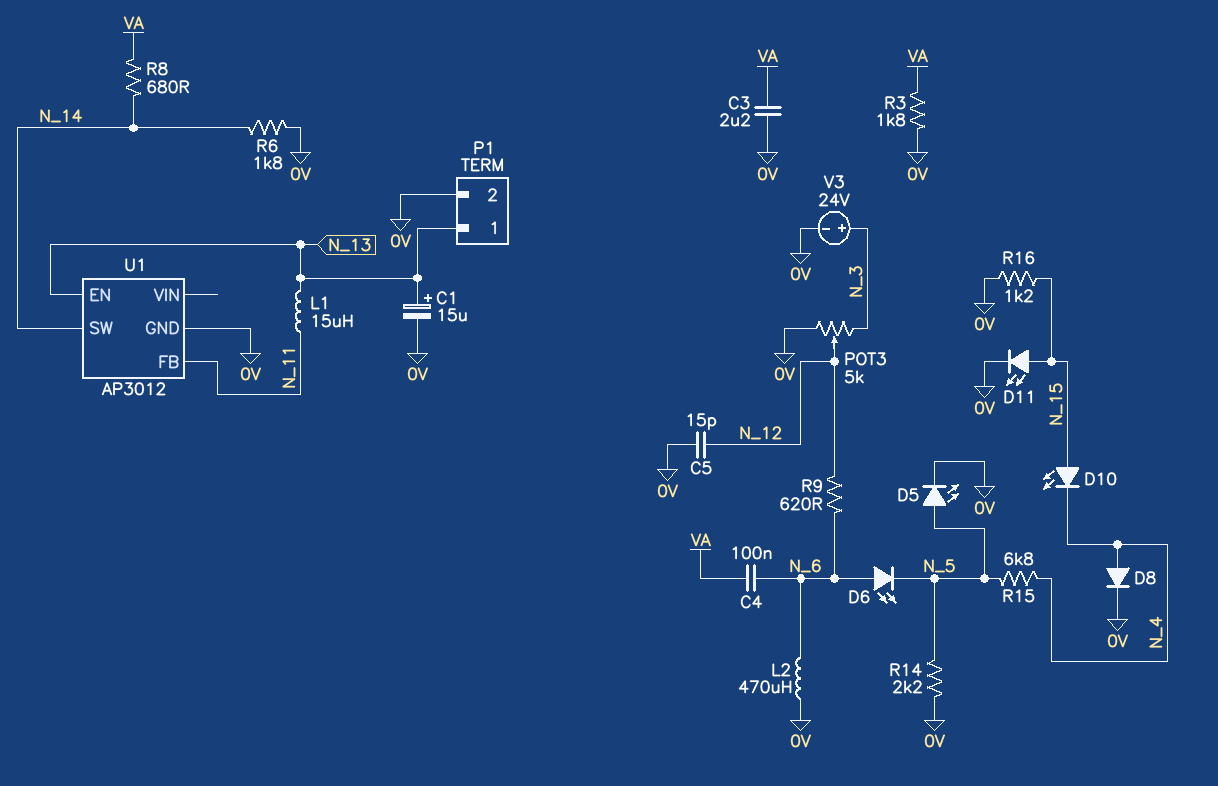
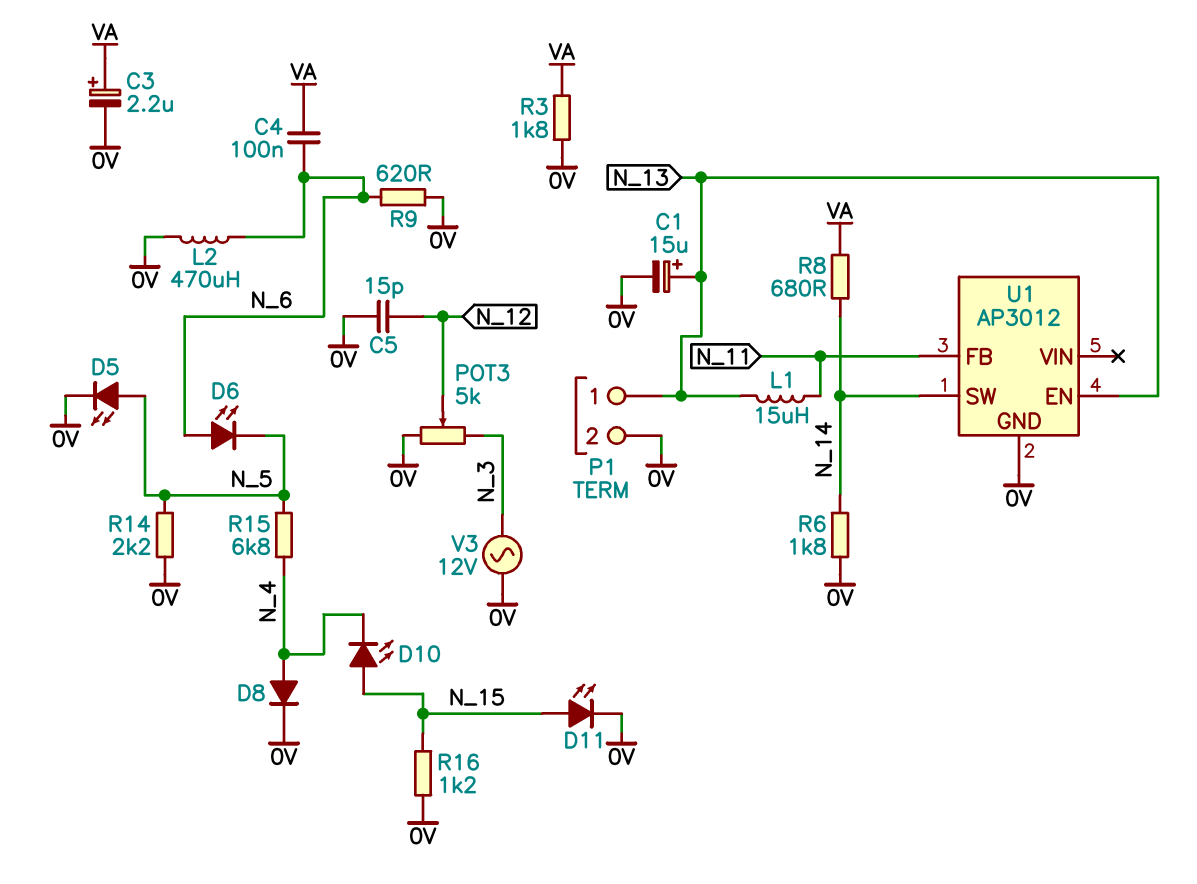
C3: 2.2uF (0V, VA) -> 2.2uF (plus VA, minus 0V)
R9: 620 (N_6, N_12) -> 620 (0V, N_6)
V3: 24V (plus N_3, minus 0V) -> AC 12V (0V, N_3)

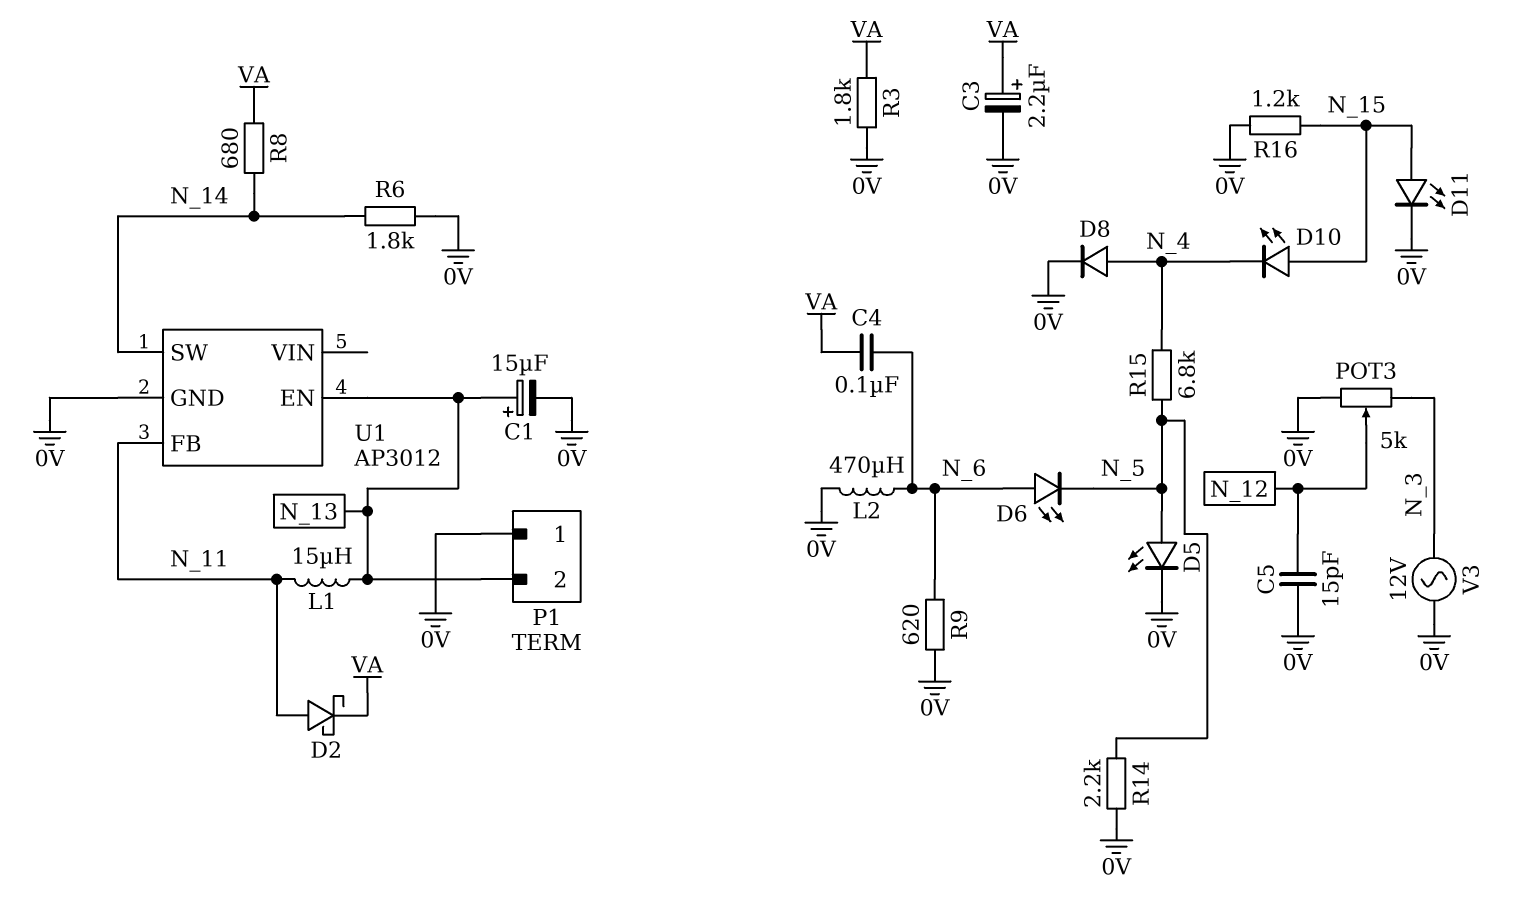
D2: none -> schottky (A N_11, K VA)
P1 pin 1: N_13 -> 0V
P1 pin 2: 0V -> N_13

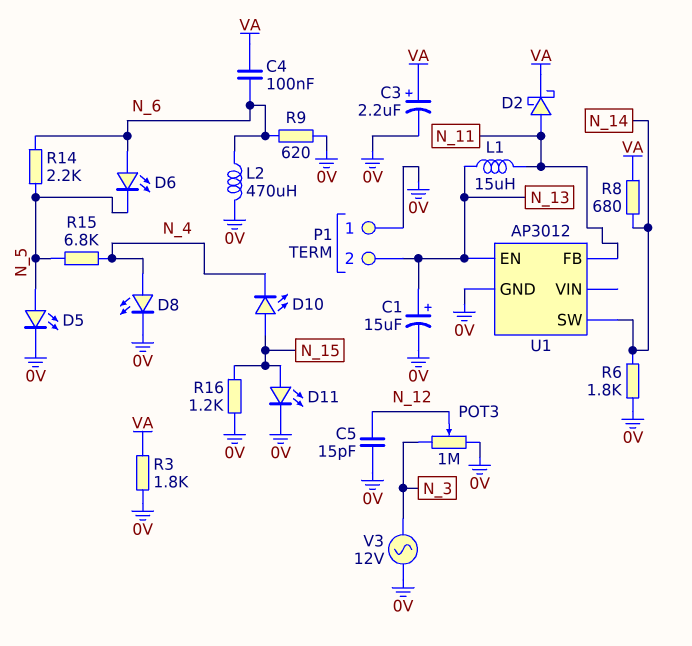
D8: diode (A N_4, K 0V) -> LED (A N_4, K 0V)
POT3: 5k (0V, N_3, wiper N_12) -> 1M (0V, N_3, wiper N_12)
R14: 2.2k (0V, N_5) -> 2.2k (N_5, N_6)

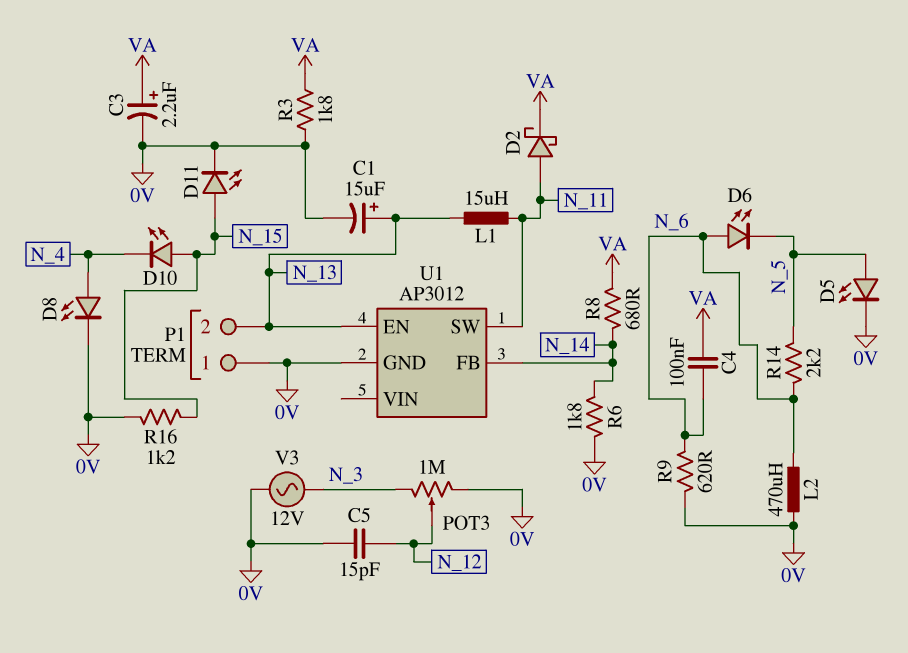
R15: 6.8k (N_4, N_5) -> none
U1 pin FB: N_11 -> N_14
U1 pin SW: N_14 -> N_11

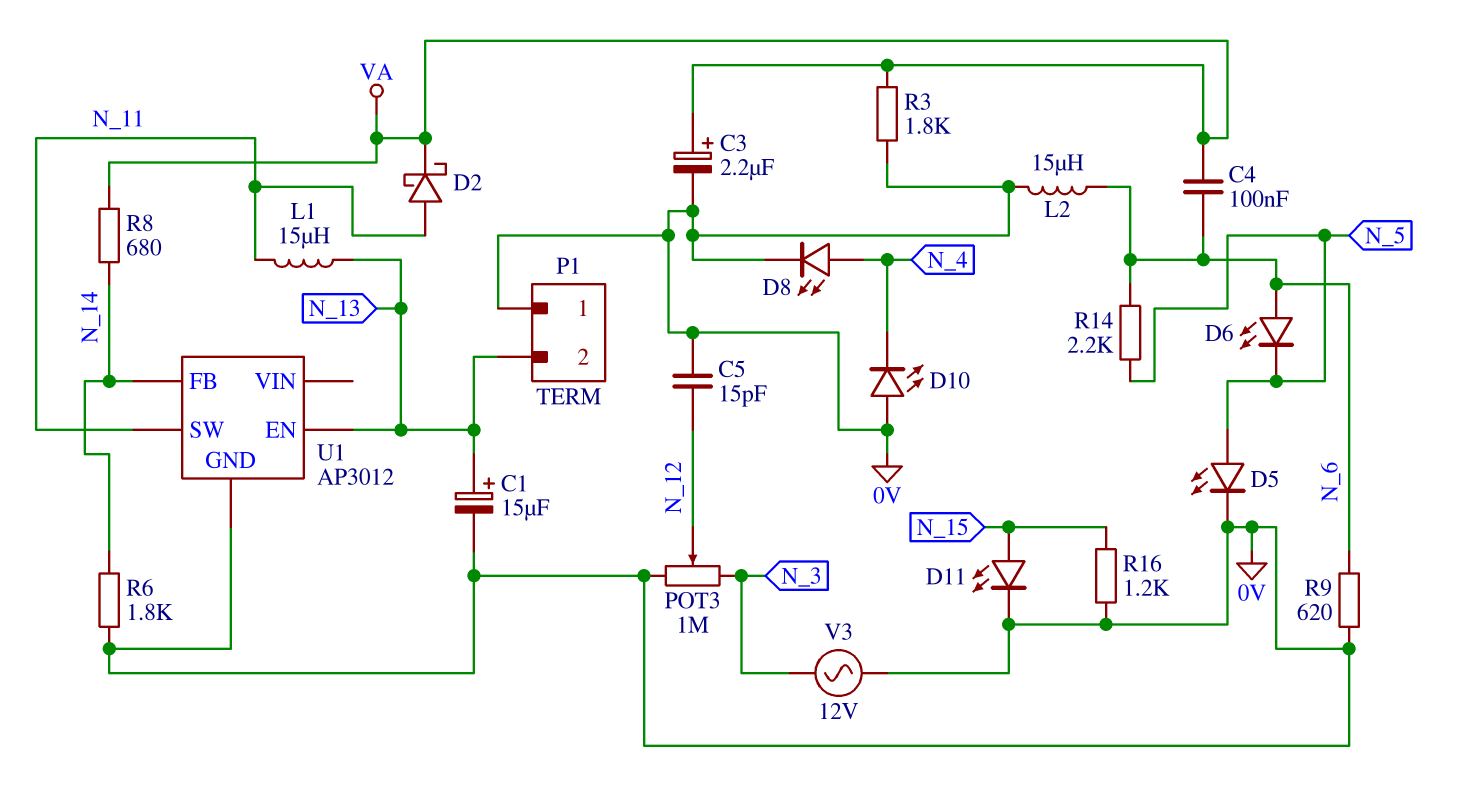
D10: LED (A N_15, K N_4) -> LED (A 0V, K N_4)
L2: 470uH (0V, N_6) -> 15uH (0V, N_6)

